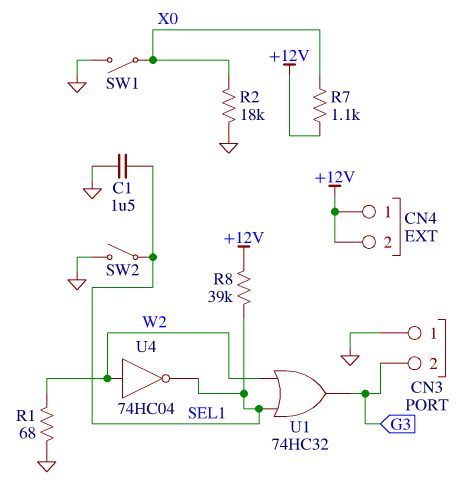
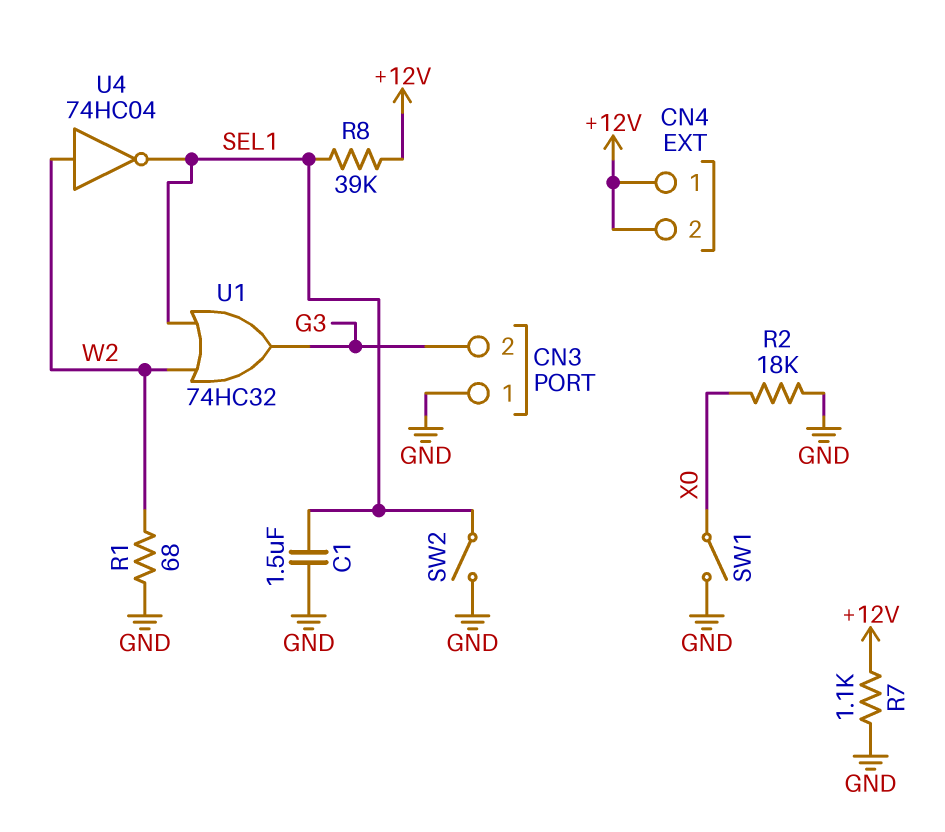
R7: 1.1k (+12V, X0) -> 1.1k (+12V, GND)

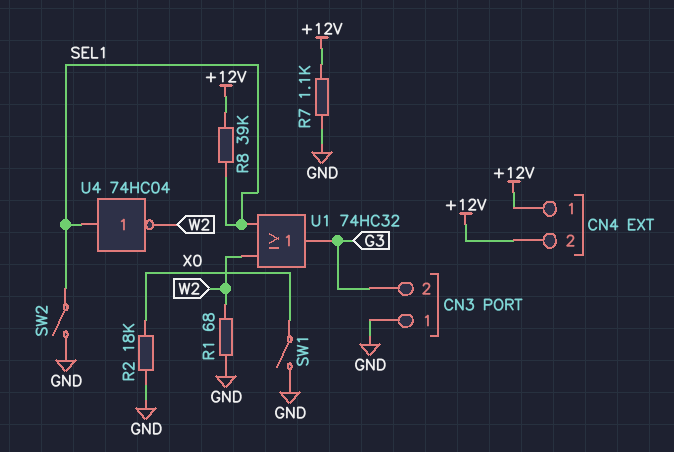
C1: 1.5uF (GND, SEL1) -> none
U4: NOT 74HC04 (in W2, out SEL1) -> NOT 74HC04 (in SEL1, out W2)

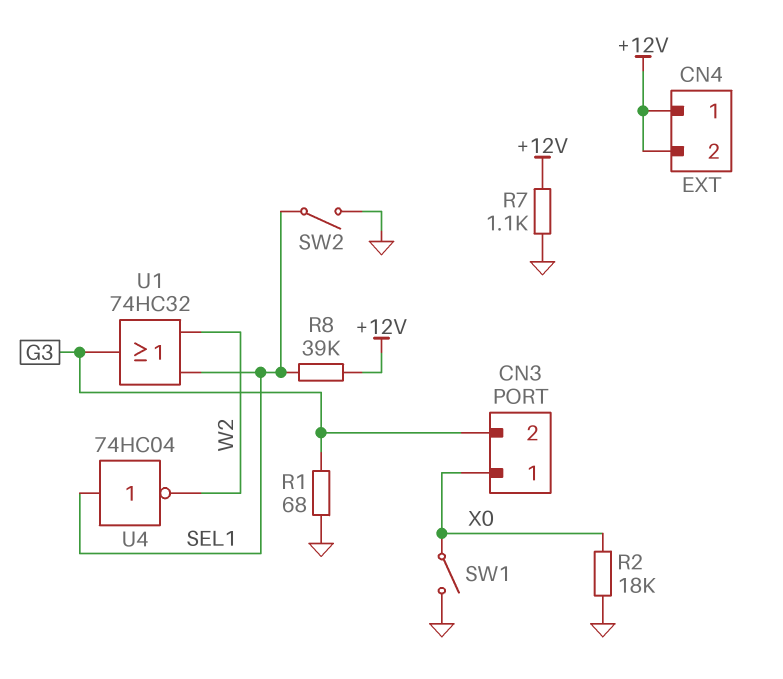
CN3 pin 1: GND -> X0
R1: 68 (GND, W2) -> 68 (G3, GND)

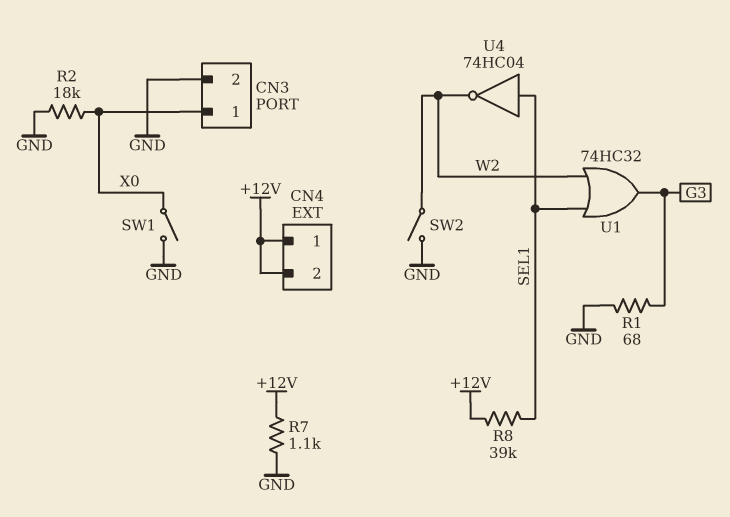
CN3 pin 2: G3 -> GND
SW2: switch (GND, SEL1) -> switch (GND, W2)

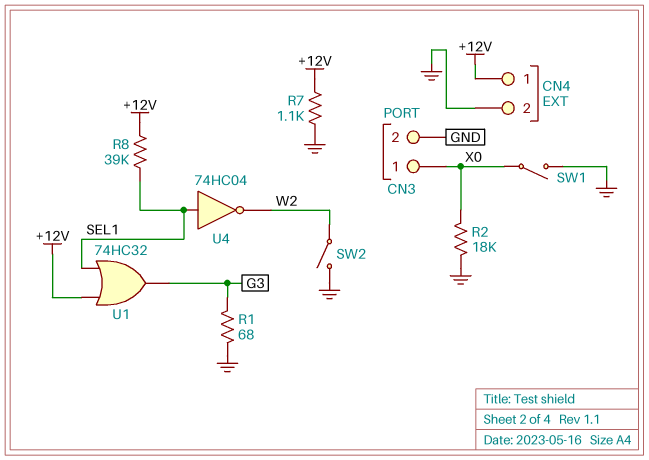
CN4 pin 2: +12V -> GND
U1: OR 74HC32 (in SEL1, in W2, out G3) -> OR 74HC32 (in +12V, in SEL1, out G3)

